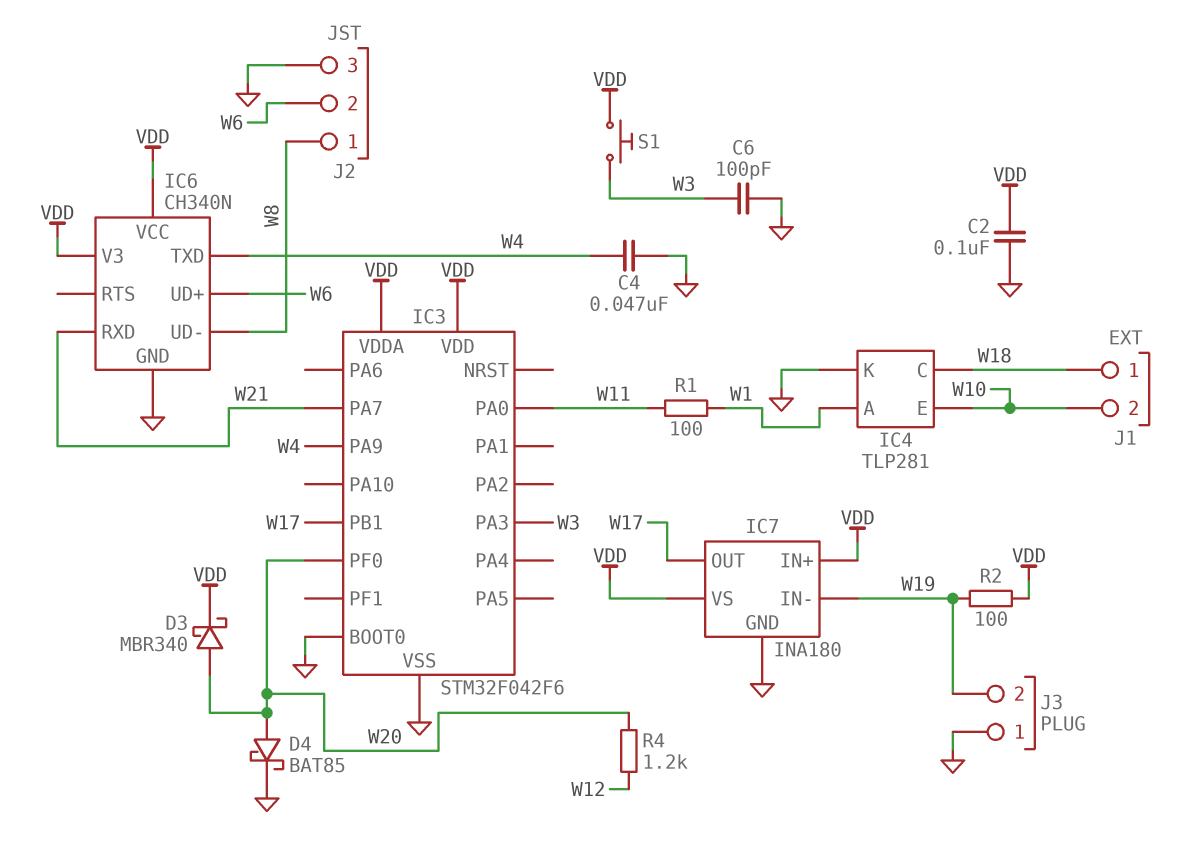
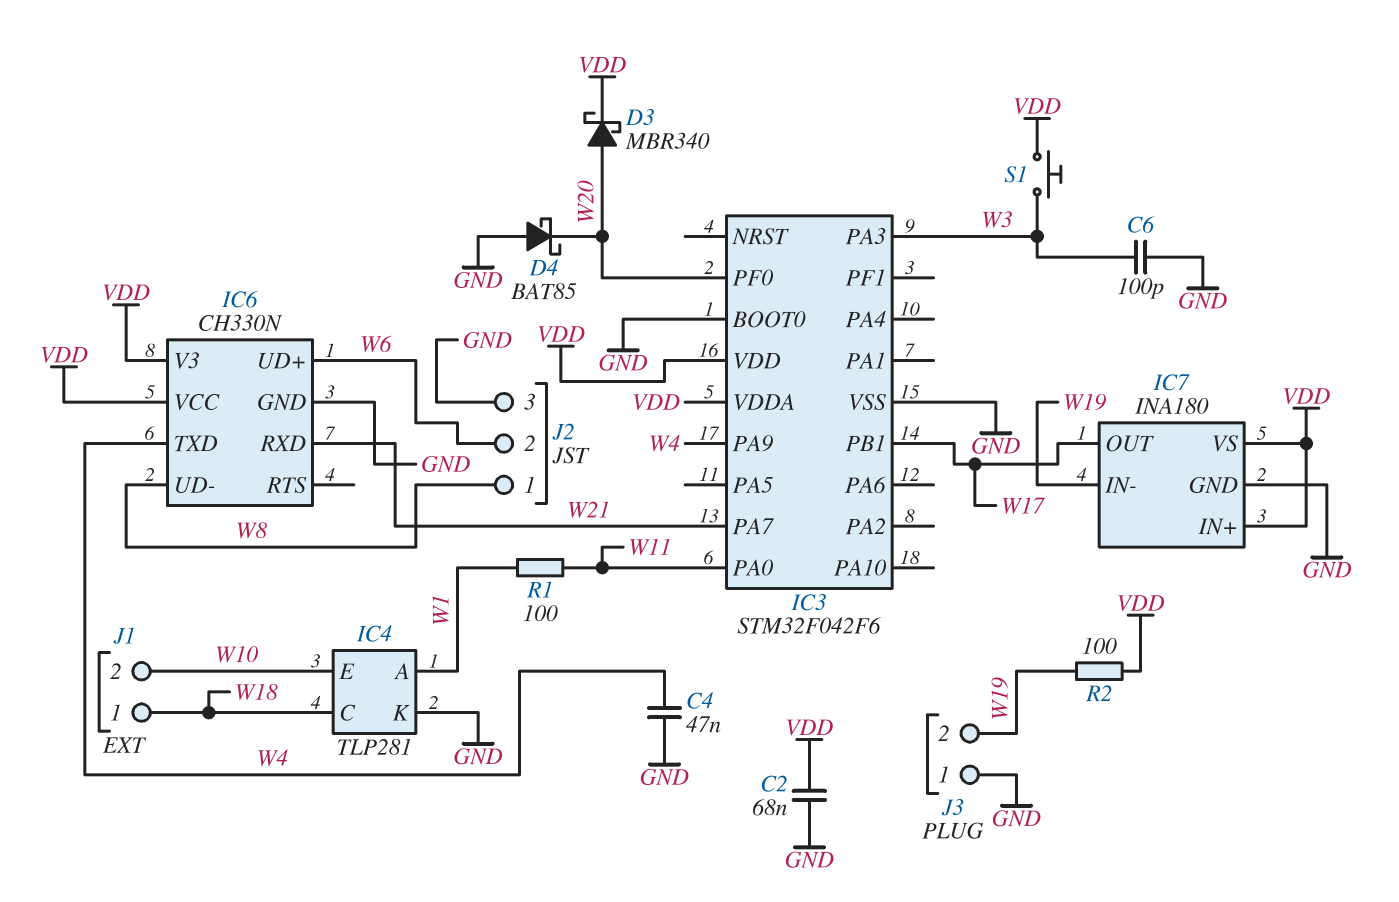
C2: 100nF (GND, VDD) -> 68nF (GND, VDD)
D4: schottky BAT85 (A W20, K GND) -> schottky BAT85 (A GND, K W20)
IC6: CH340N -> CH330N
R4: 1.2k (W12, W20) -> none

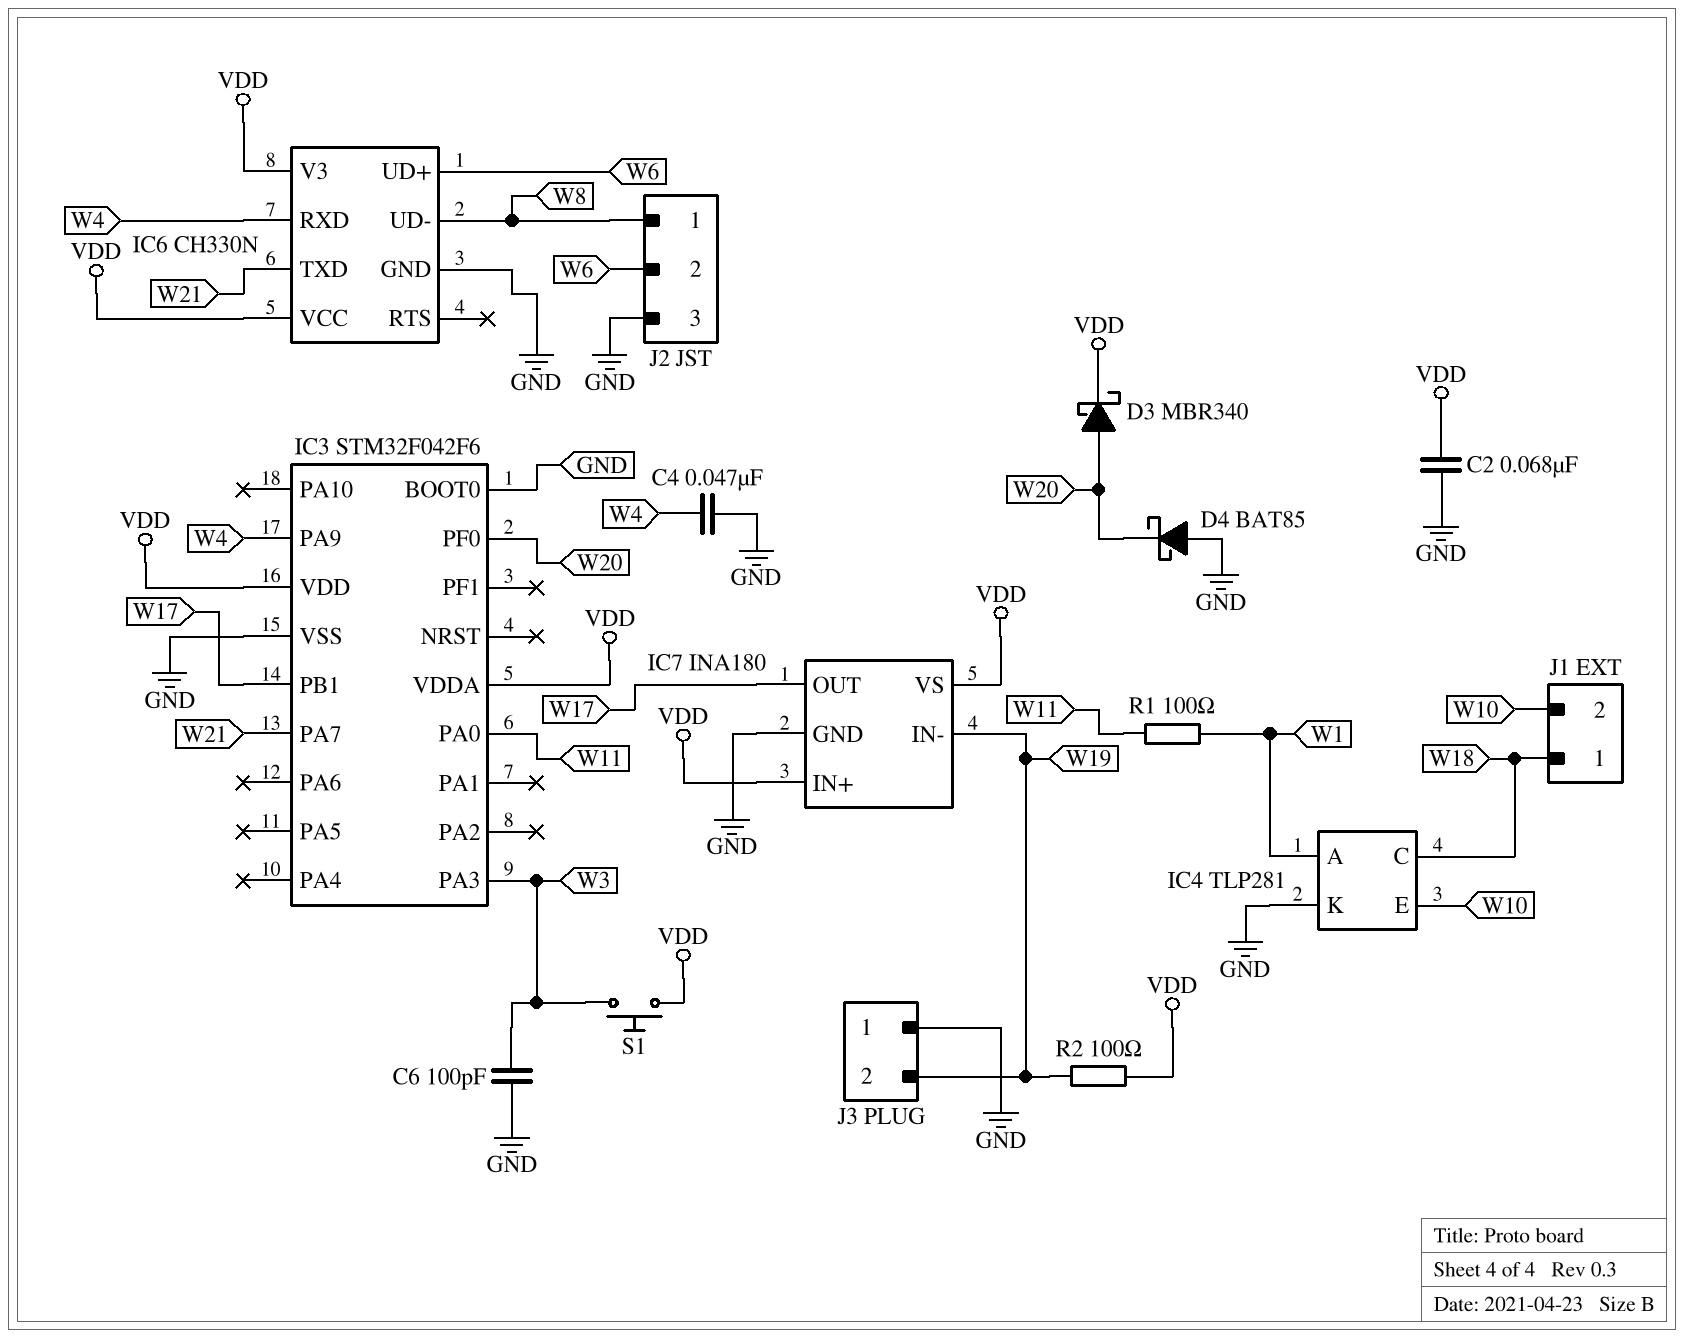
IC6 pin RXD: W21 -> W4
IC6 pin TXD: W4 -> W21

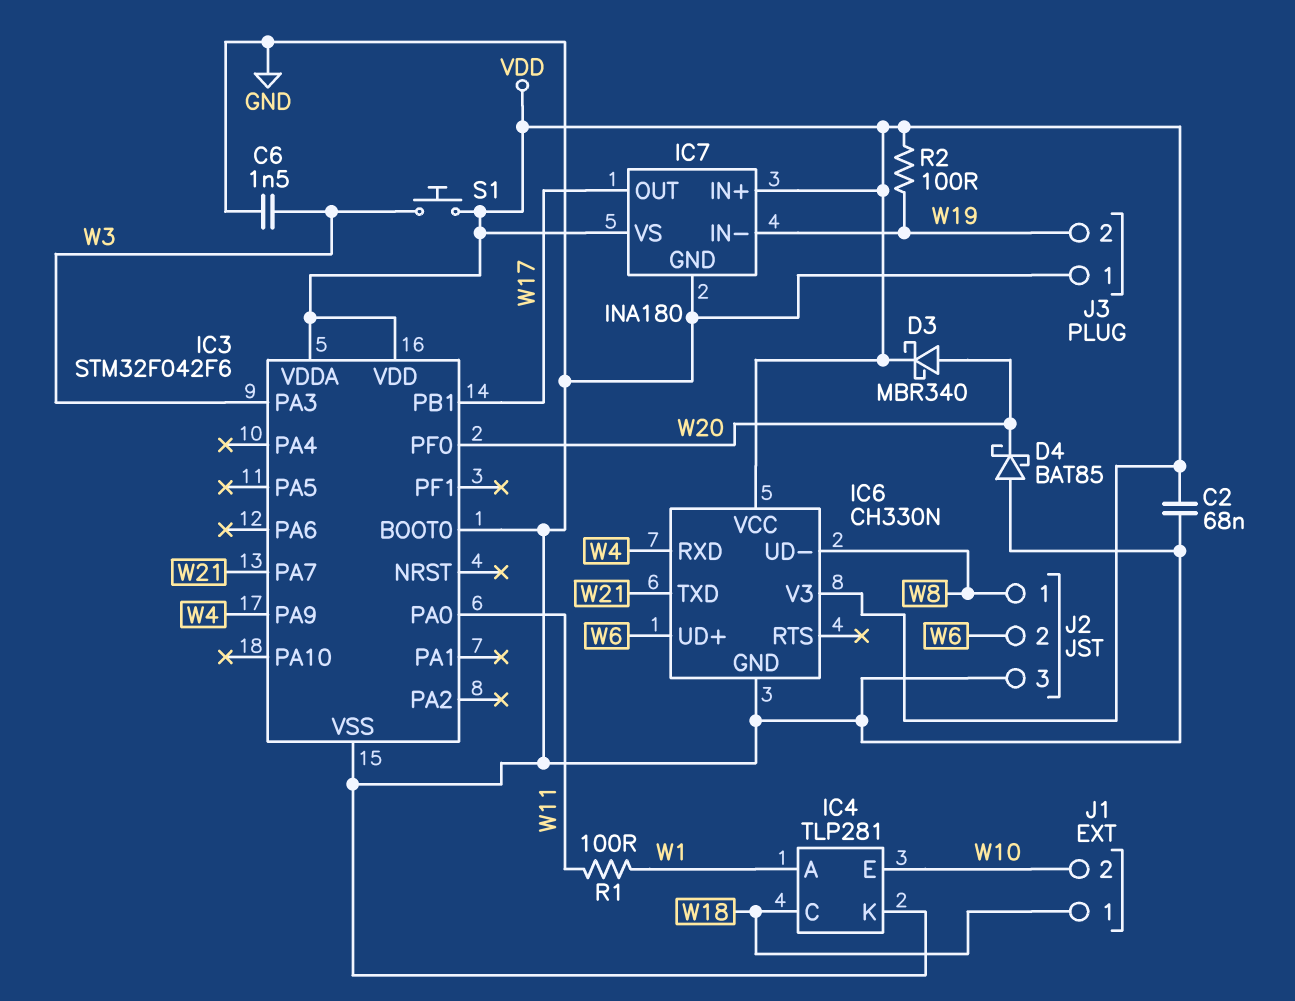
C4: 47nF (GND, W4) -> none
C6: 100pF (GND, W3) -> 1.5nF (GND, W3)

